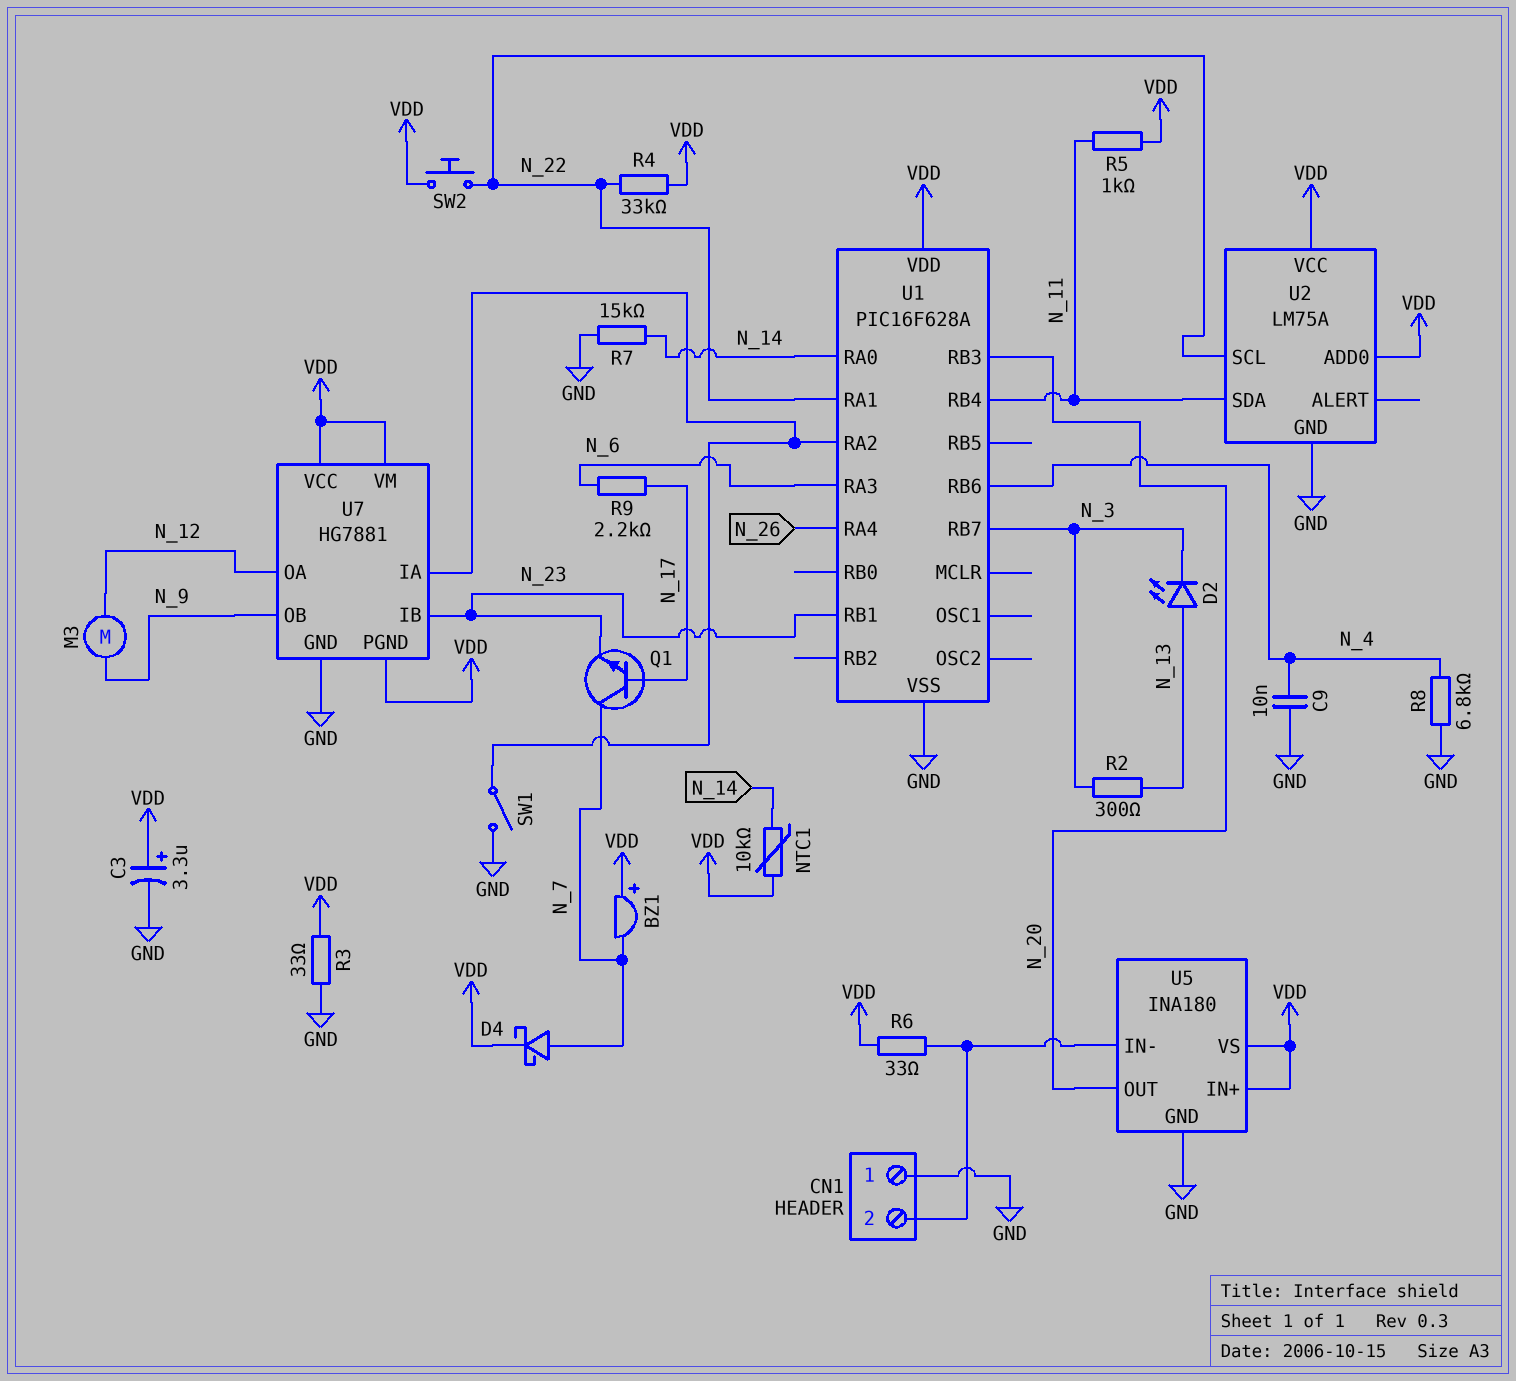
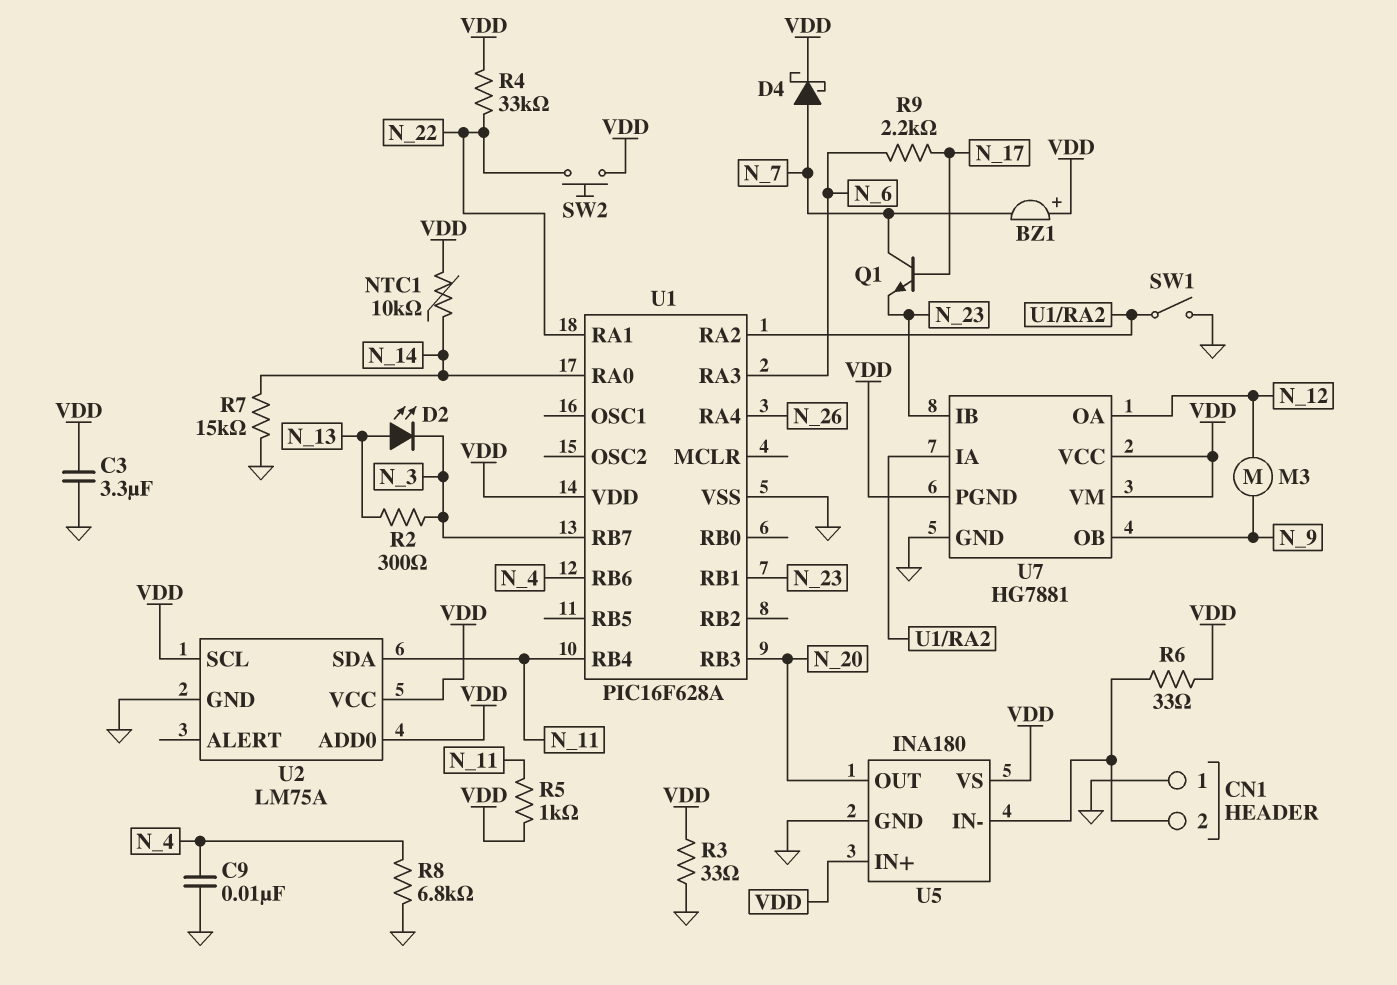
C3: 3.3uF (plus VDD, minus GND) -> 3.3uF (GND, VDD)
U2 pin SCL: N_22 -> VDD

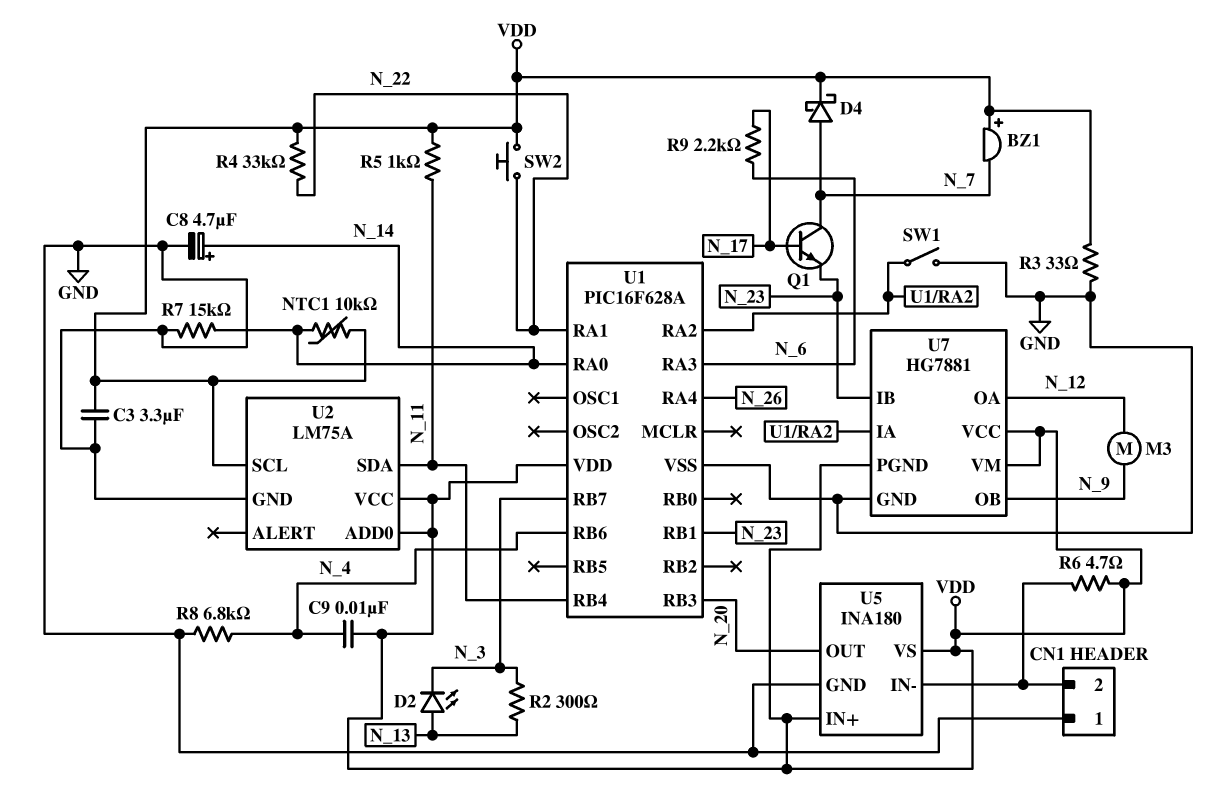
C8: none -> 4.7uF (plus N_14, minus GND)
C9: 10nF (GND, N_4) -> 10nF (N_4, VDD)
R6: 33 (CN1/2, VDD) -> 4.7 (CN1/2, VDD)

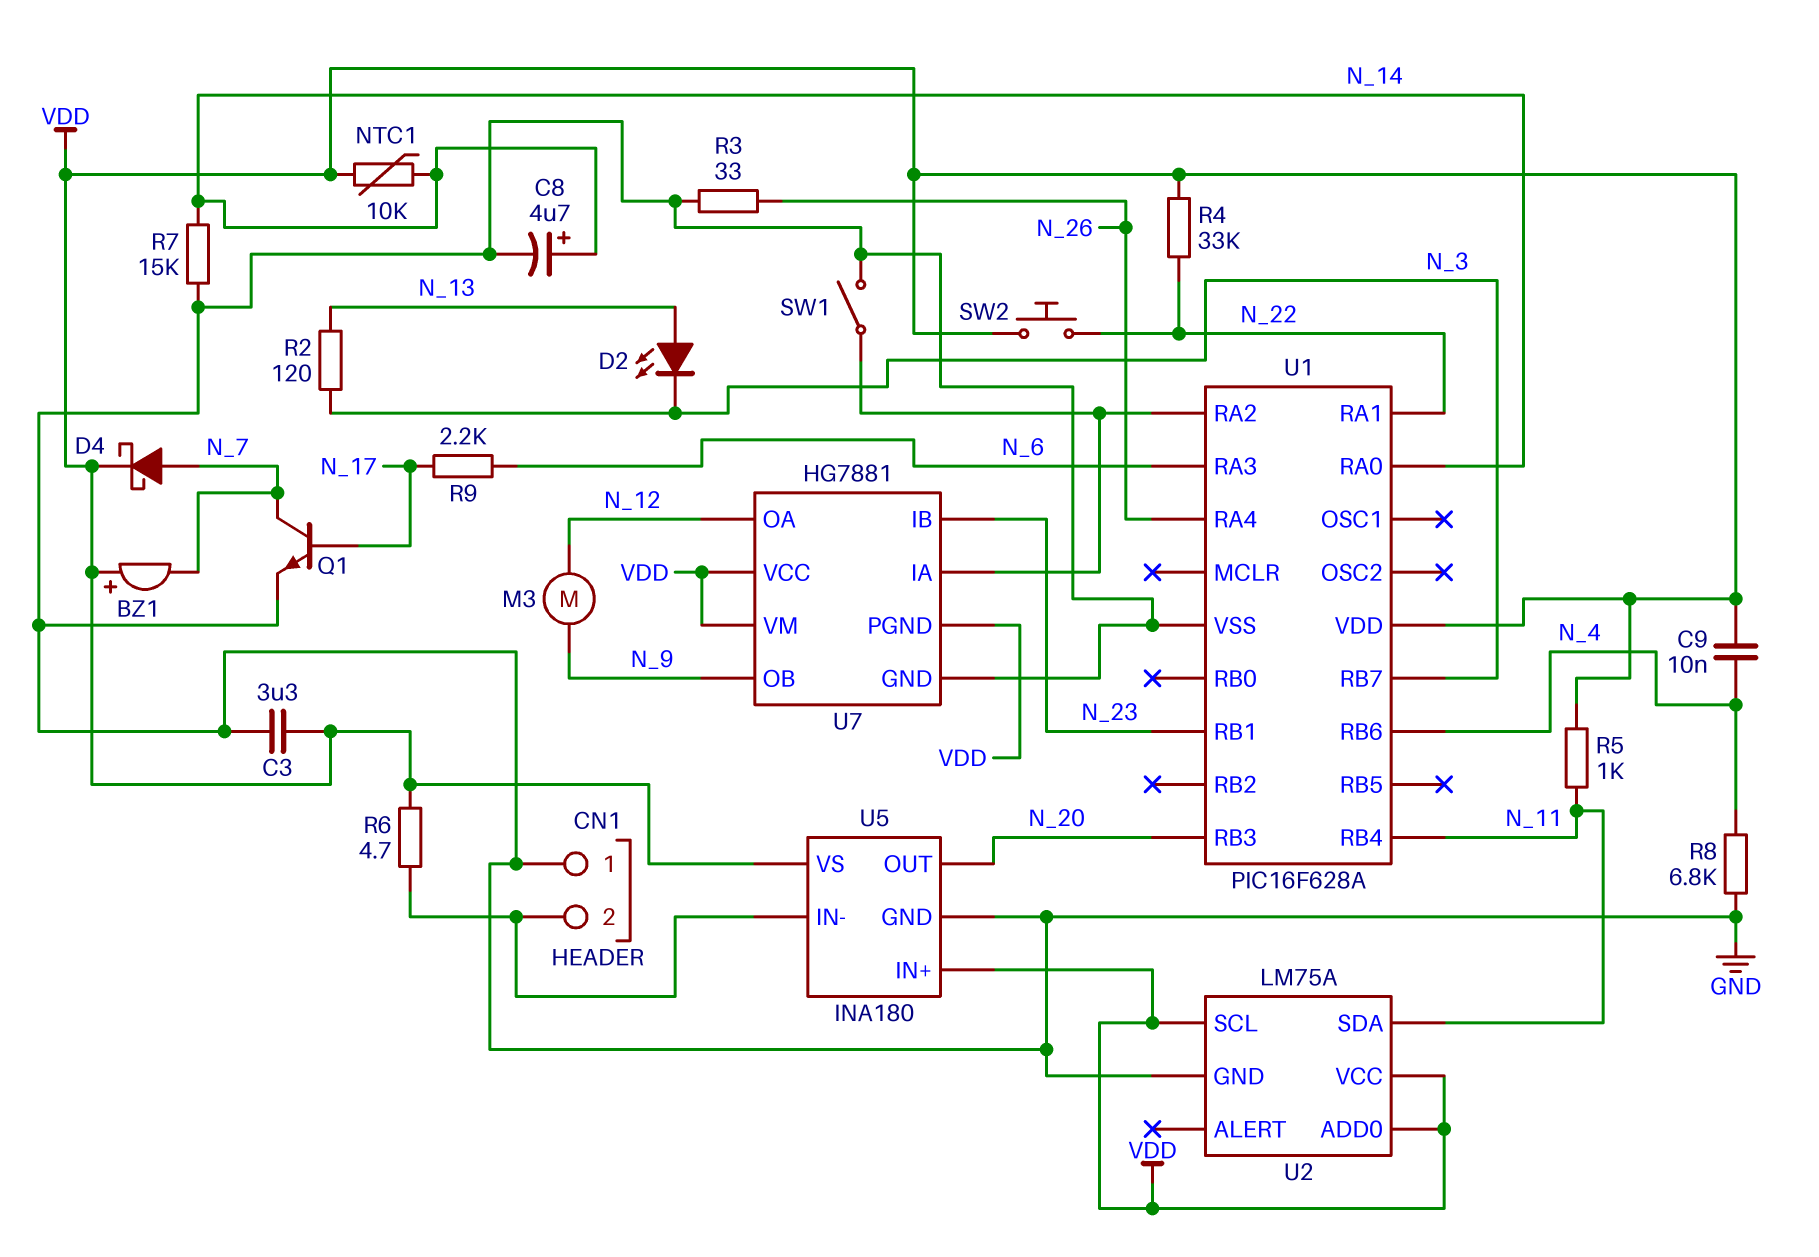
Q1: NPN (B N_17, C N_7, E N_23) -> NPN (B N_17, C N_7, E GND)
R2: 300 (N_3, N_13) -> 120 (N_3, N_13)
R3: 33 (GND, VDD) -> 33 (GND, N_26)

